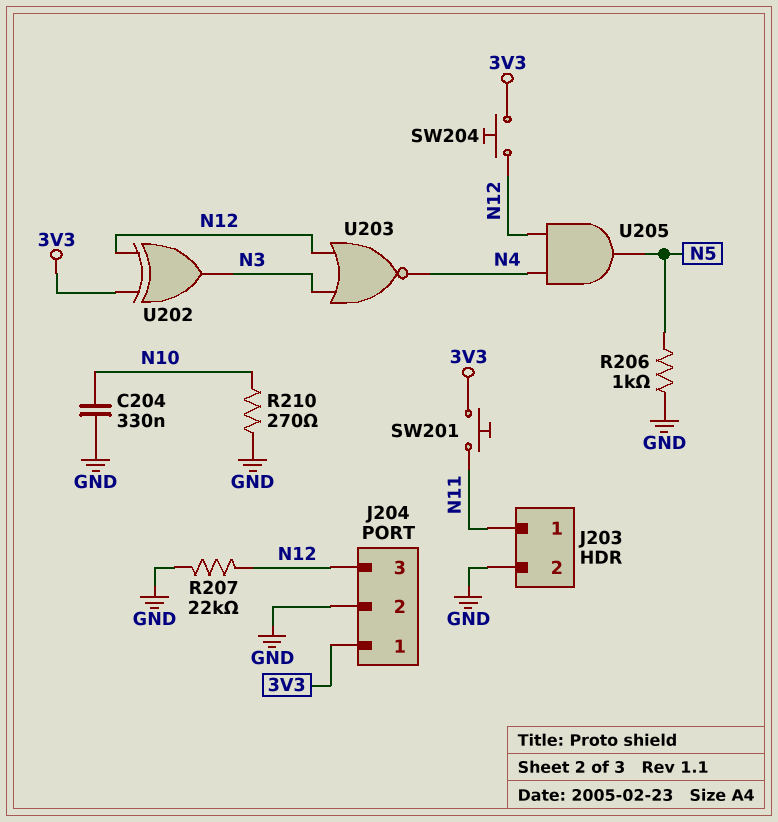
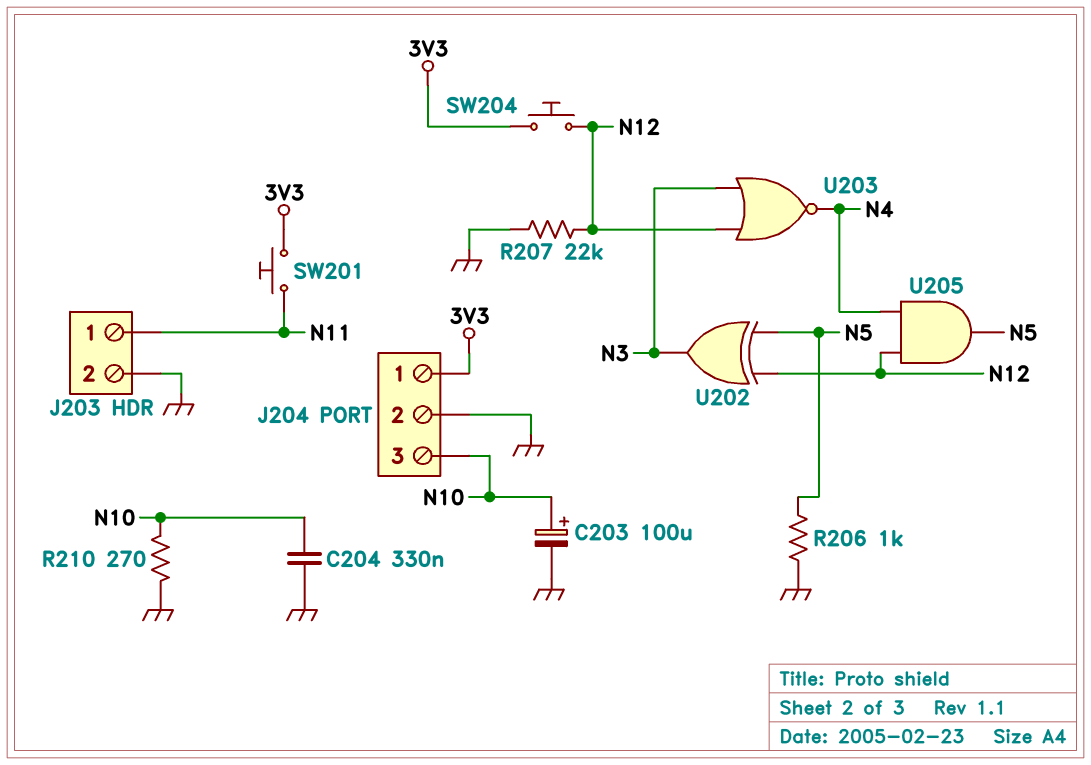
C203: none -> 100uF (plus N10, minus GND)
J204 pin 3: N12 -> N10
U202: XOR (in 3V3, in N12, out N3) -> XOR (in N5, in N12, out N3)

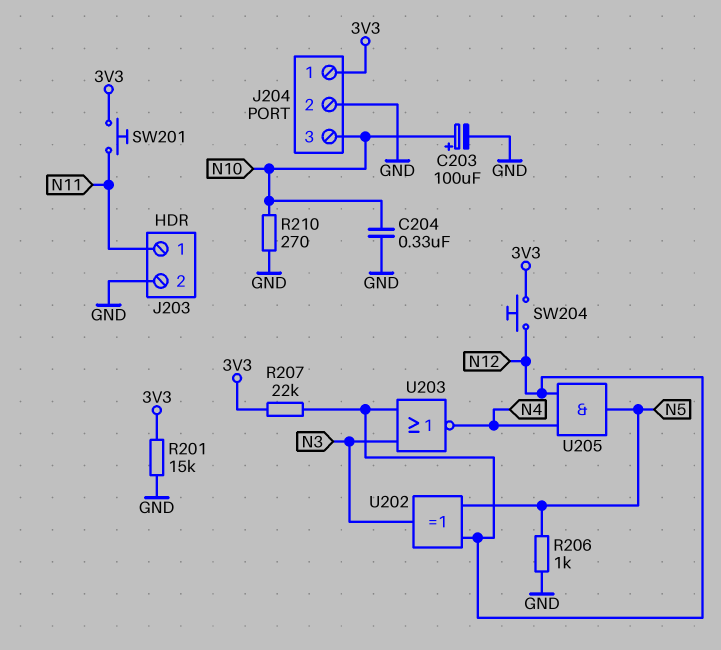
R201: none -> 15k (3V3, GND)
R207: 22k (GND, N12) -> 22k (3V3, N12)

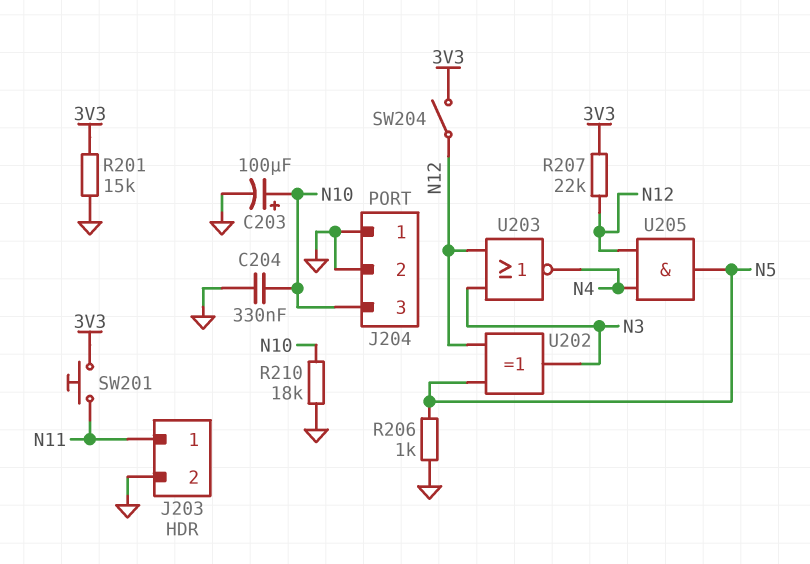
J204 pin 1: 3V3 -> GND
R210: 270 (GND, N10) -> 18k (GND, N10)
SW204: button (3V3, N12) -> switch (3V3, N12)

